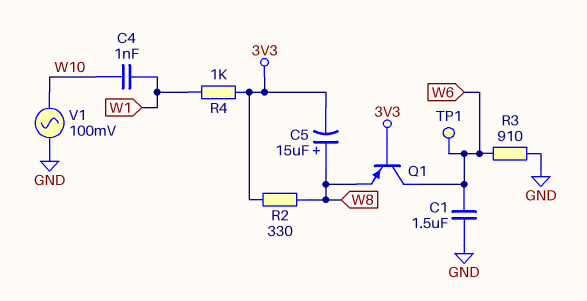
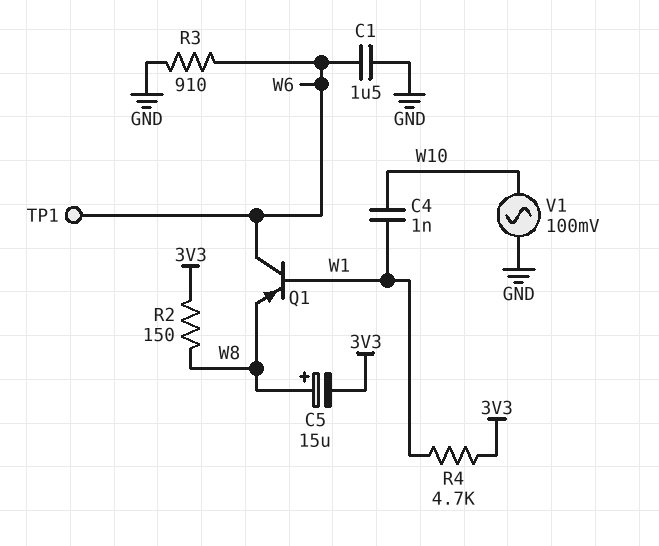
Q1: PNP (B 3V3, C W6, E W8) -> PNP (B W1, C W6, E W8)
R2: 330 (3V3, W8) -> 150 (3V3, W8)
R4: 1k (3V3, W1) -> 4.7k (3V3, W1)

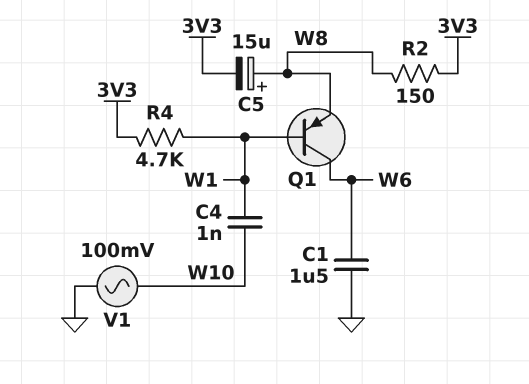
R3: 910 (GND, W6) -> none
TP1: test point (W6) -> none

